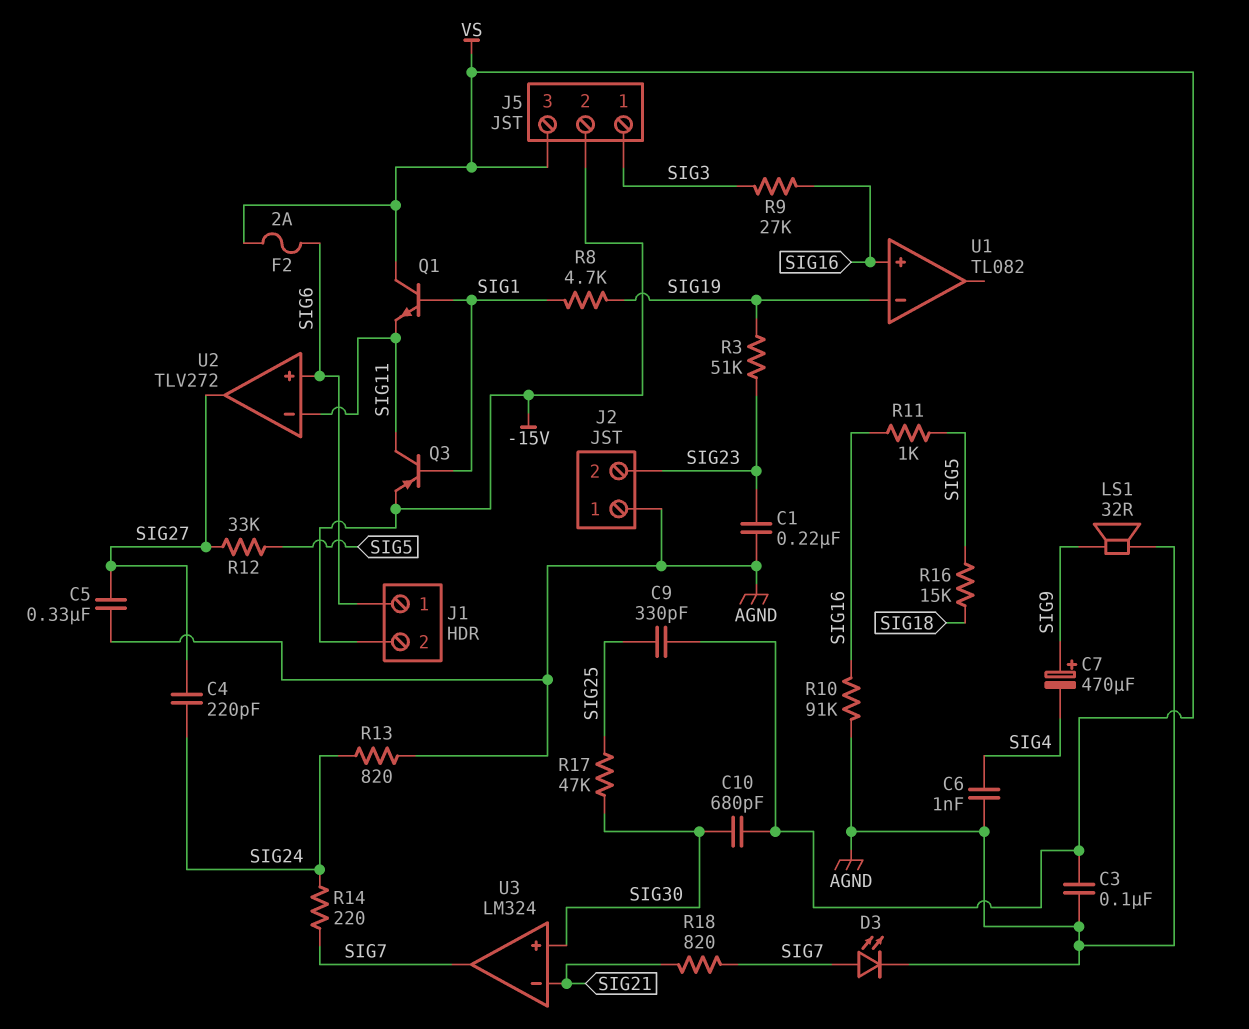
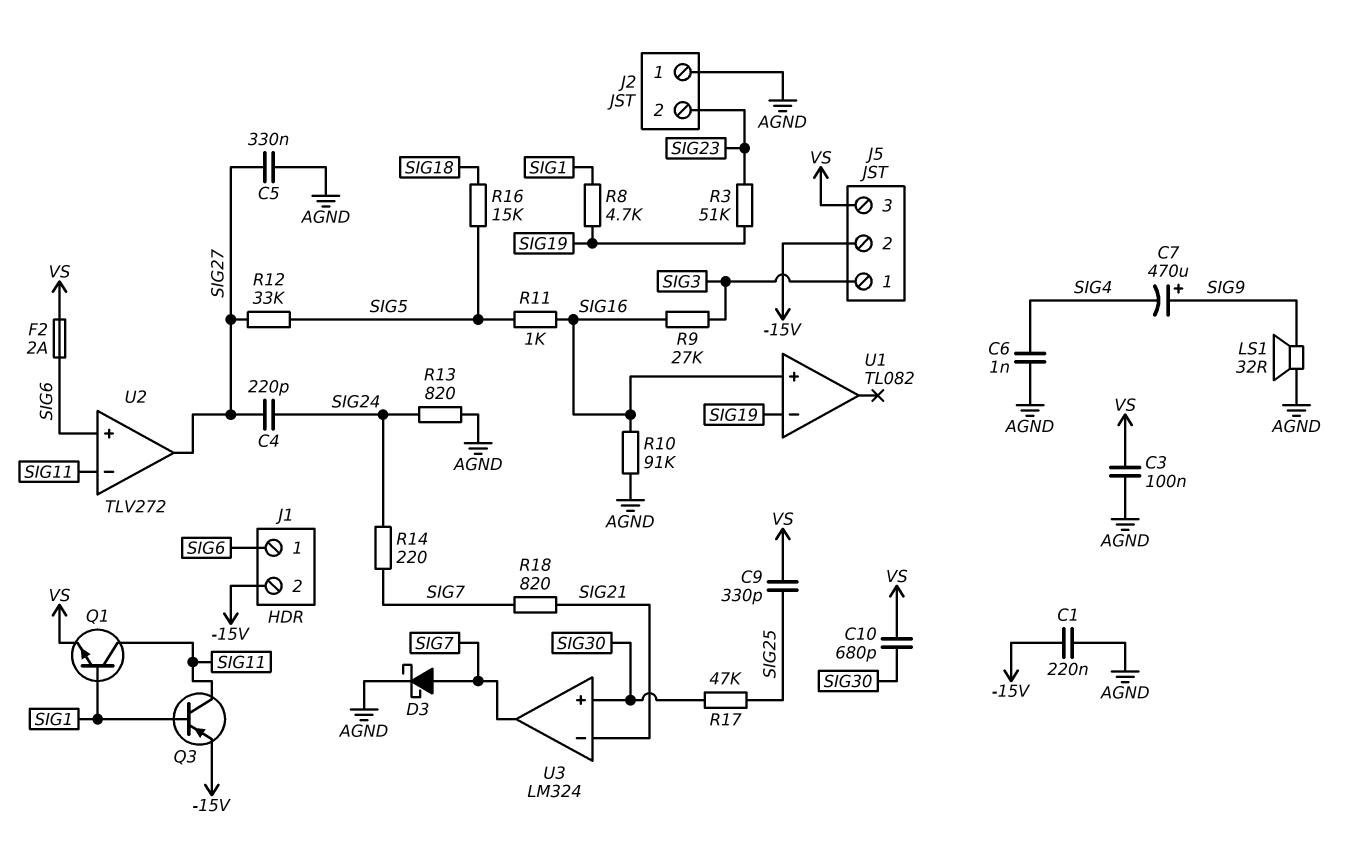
C1: 220nF (AGND, SIG23) -> 220nF (-15V, AGND)
D3: LED (A SIG7, K AGND) -> schottky (A SIG7, K AGND)
Q1: NPN (B SIG1, C VS, E SIG11) -> NPN (B SIG1, C SIG11, E VS)

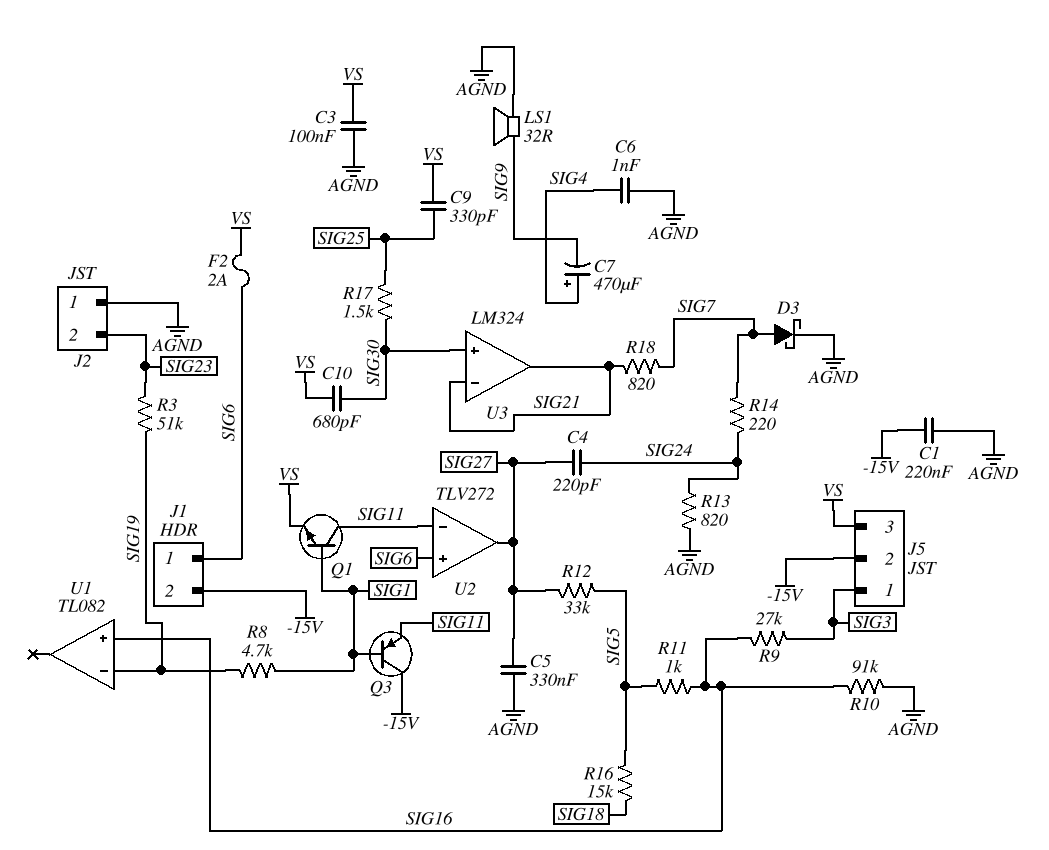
C7: 470uF (plus SIG9, minus SIG4) -> 470uF (plus SIG4, minus SIG9)
Q3: PNP (B SIG1, C SIG11, E -15V) -> PNP (B SIG1, C -15V, E SIG11)
R17: 47k (SIG25, SIG30) -> 1.5k (SIG25, SIG30)
U3 pin out: SIG7 -> SIG21

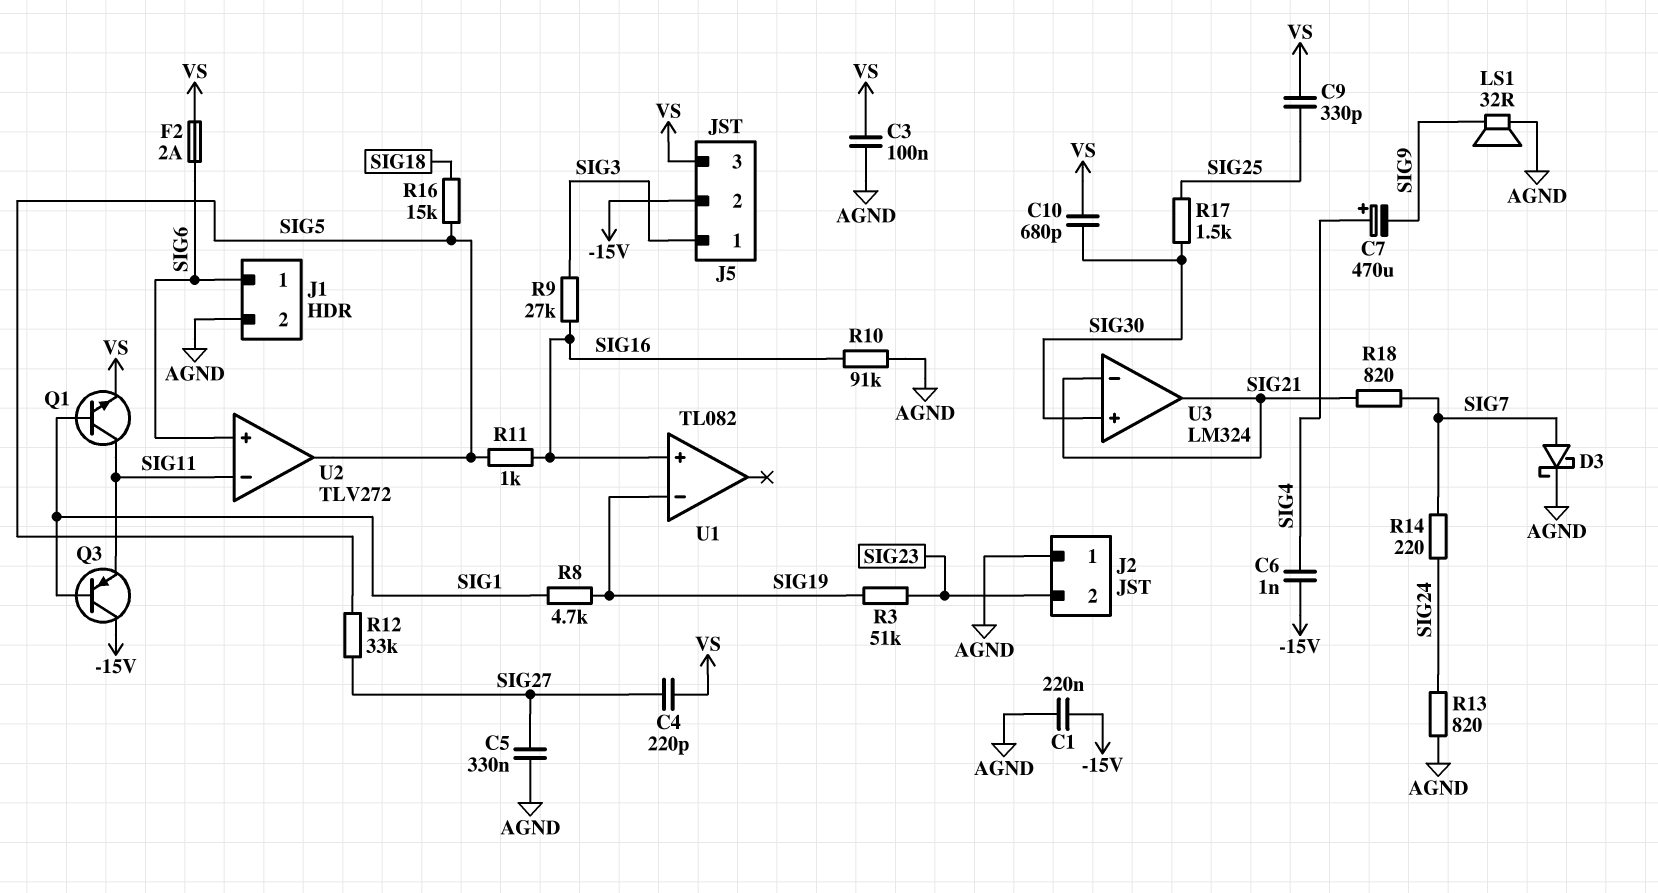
C4: 220pF (SIG24, SIG27) -> 220pF (SIG27, VS)
C6: 1nF (AGND, SIG4) -> 1nF (-15V, SIG4)
J1 pin 2: -15V -> AGND
U2 pin out: SIG27 -> SIG5

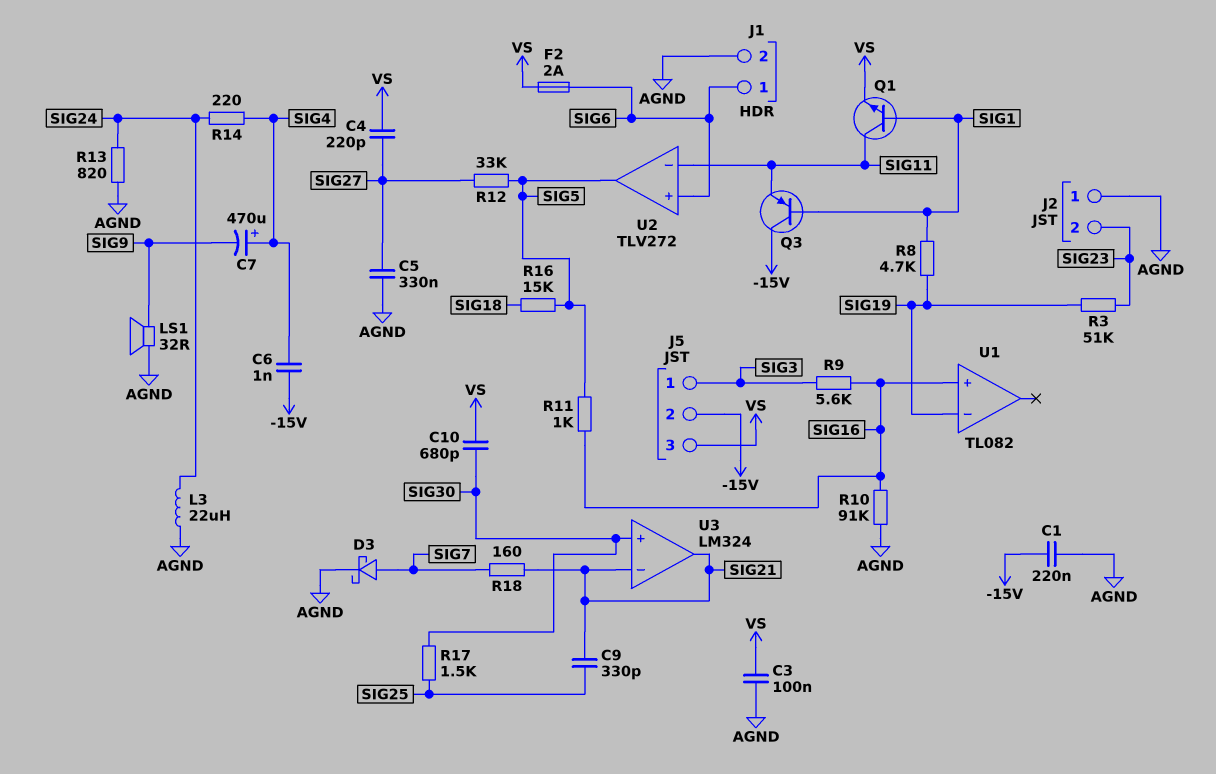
C9: 330pF (SIG25, VS) -> 330pF (SIG21, SIG25)
L3: none -> 22uH (AGND, SIG24)
R9: 27k (SIG3, SIG16) -> 5.6k (SIG3, SIG16)
R14: 220 (SIG7, SIG24) -> 220 (SIG4, SIG24)
R18: 820 (SIG7, SIG21) -> 160 (SIG7, SIG21)

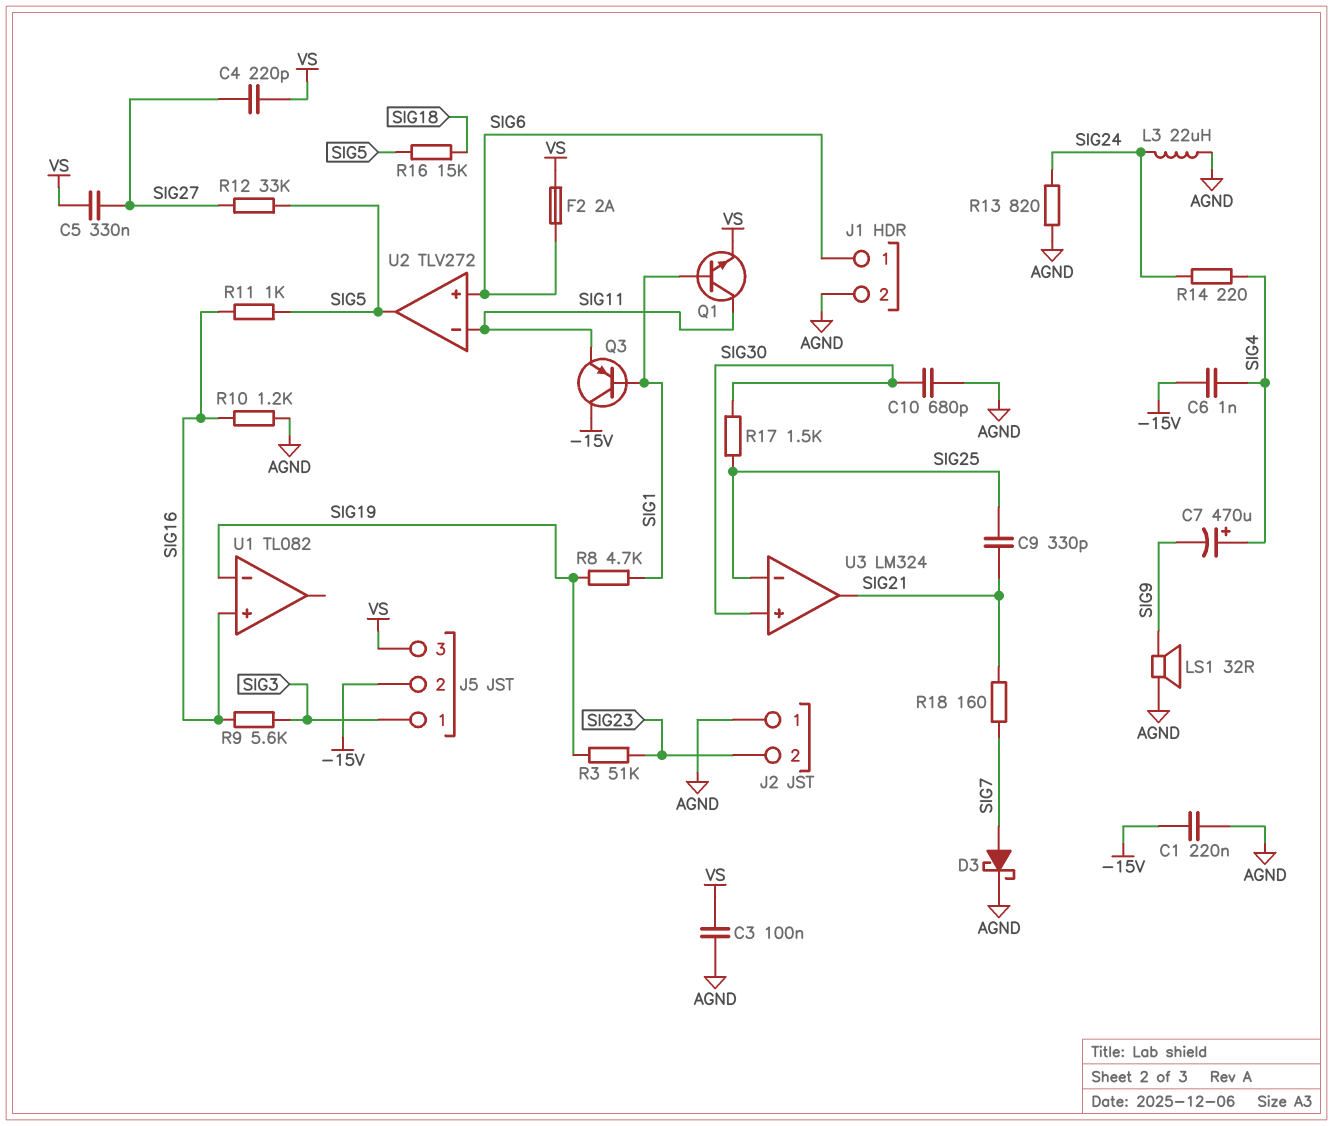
C5: 330nF (AGND, SIG27) -> 330nF (SIG27, VS)
C10: 680pF (SIG30, VS) -> 680pF (AGND, SIG30)
R10: 91k (AGND, SIG16) -> 1.2k (AGND, SIG16)
U3 pin in-: SIG21 -> SIG25

